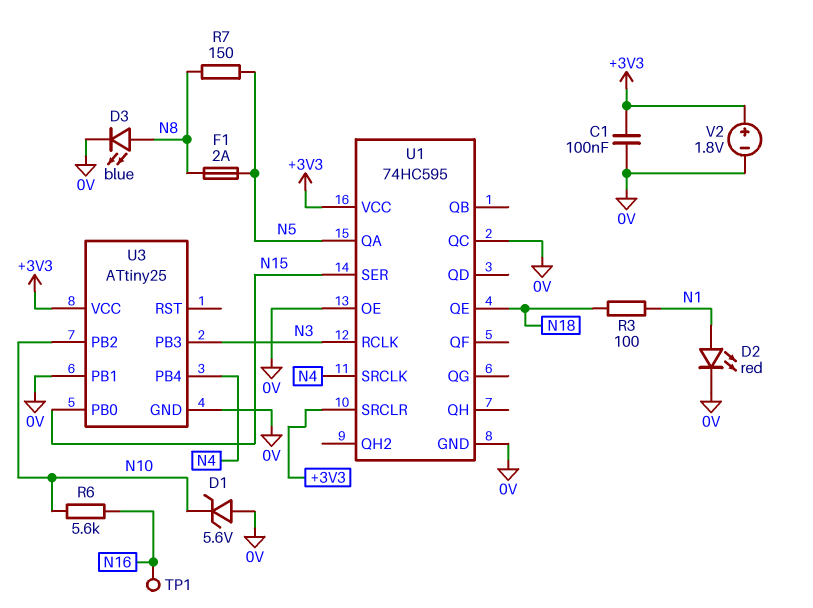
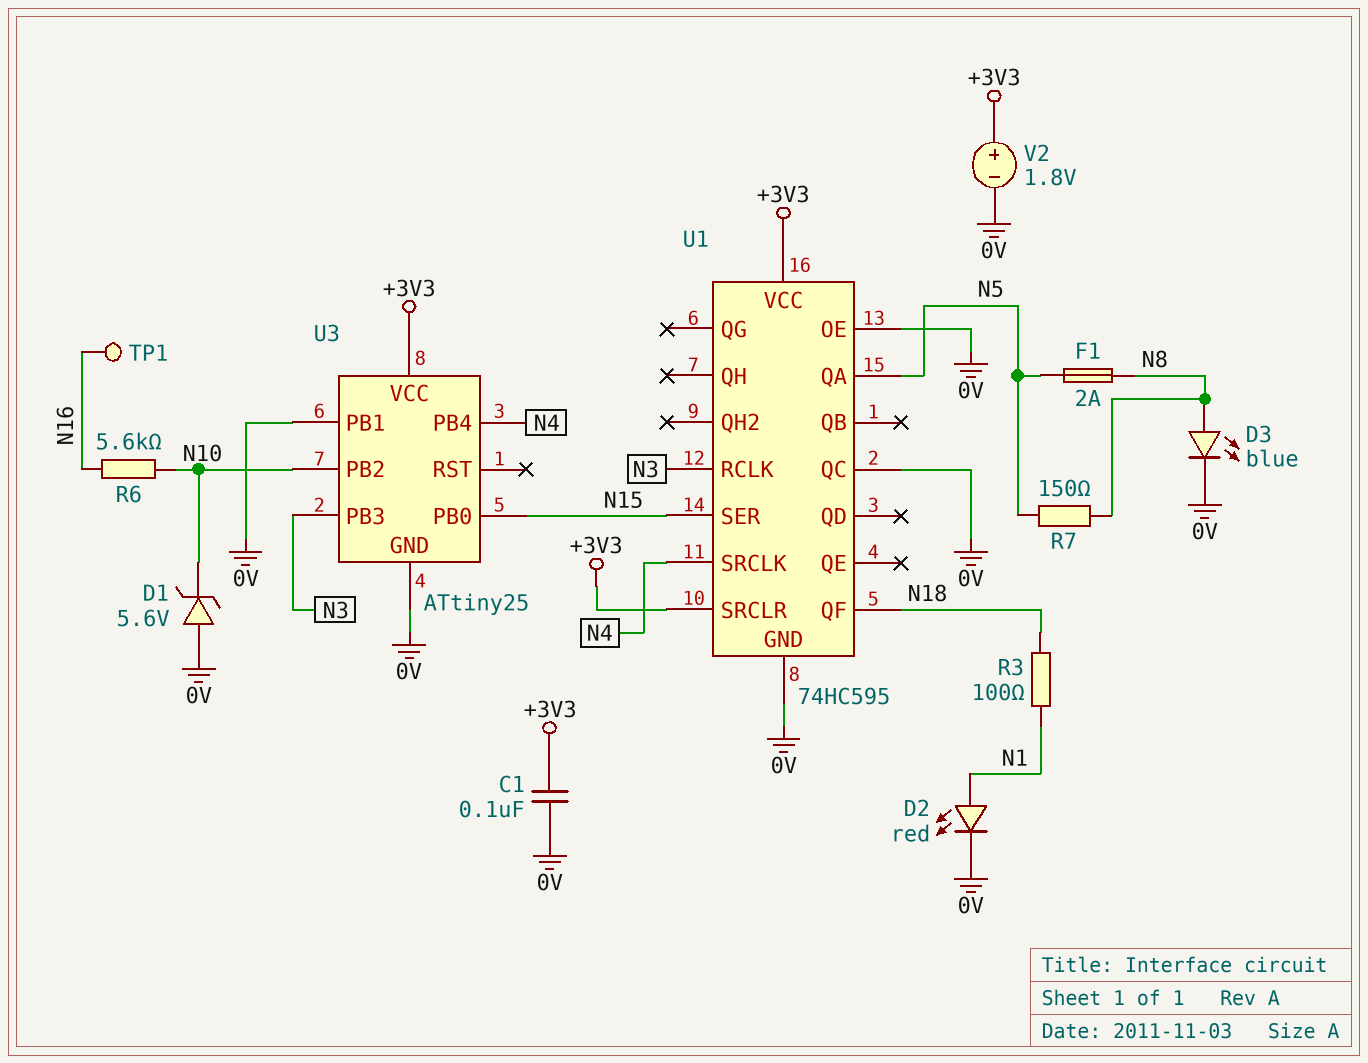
U1 pin QE: N18 -> none
U1 pin QF: none -> N18

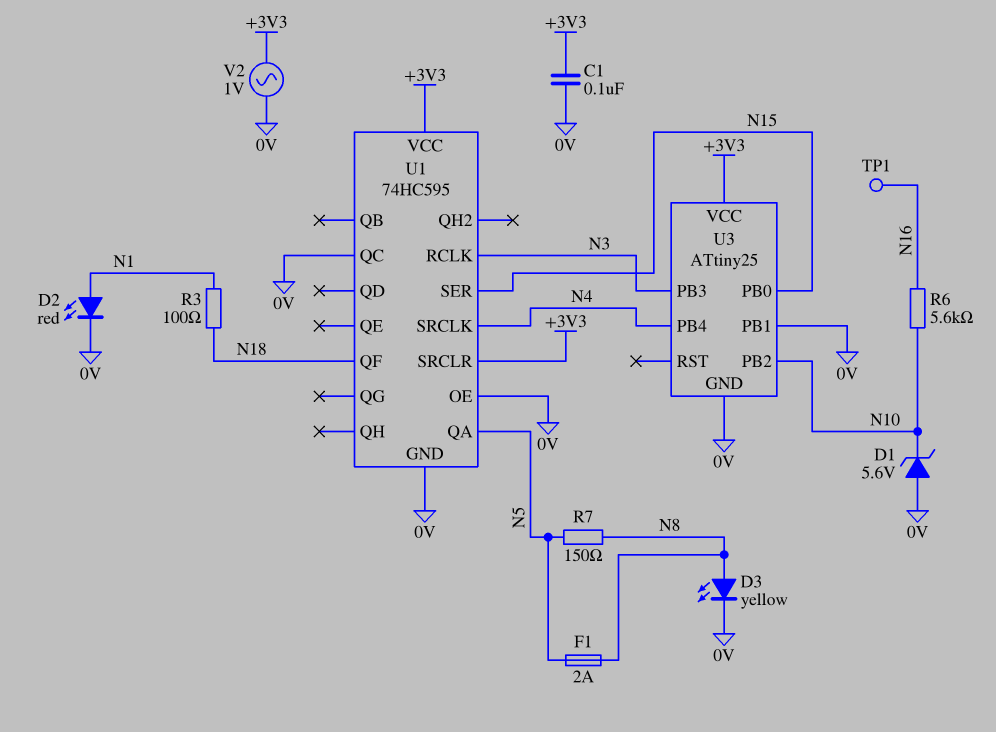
D3: LED blue (A N8, K 0V) -> LED yellow (A N8, K 0V)
V2: 1.8V (plus +3V3, minus 0V) -> AC 1V (+3V3, 0V)

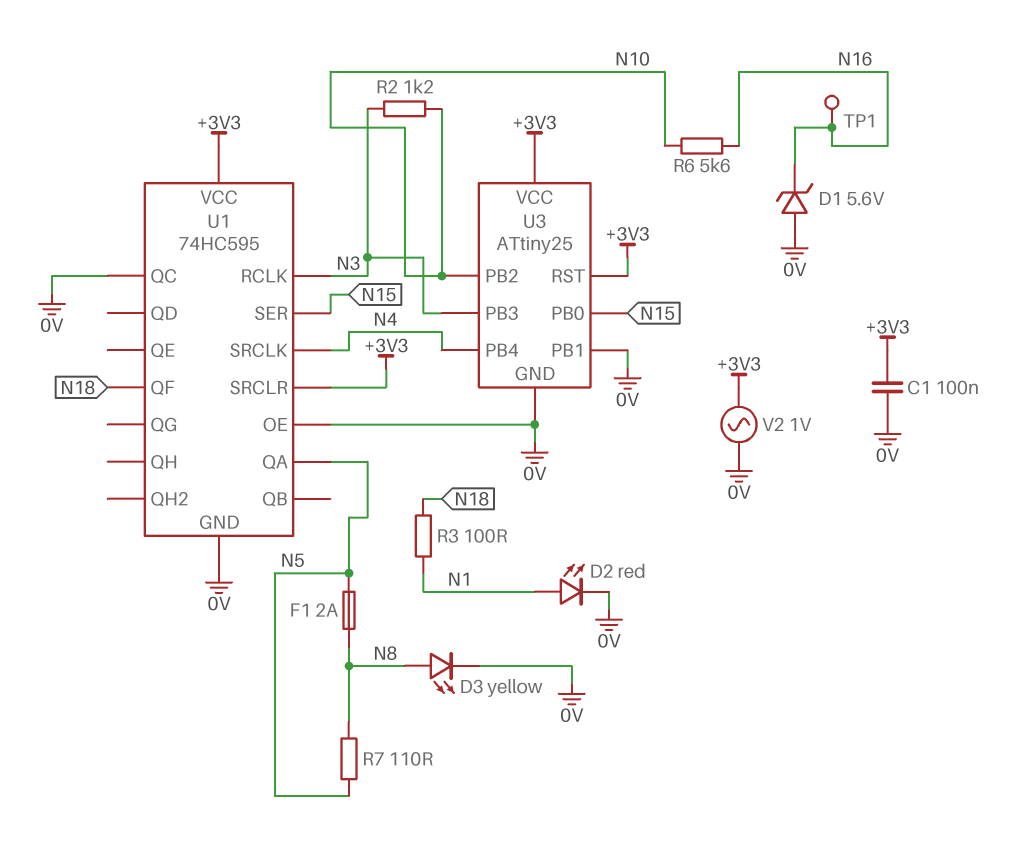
D1: zener 5.6V (A 0V, K N10) -> zener 5.6V (A 0V, K N16)
R2: none -> 1.2k (N3, N10)
R7: 150 (N5, N8) -> 110 (N5, N8)
U3 pin RST: none -> +3V3

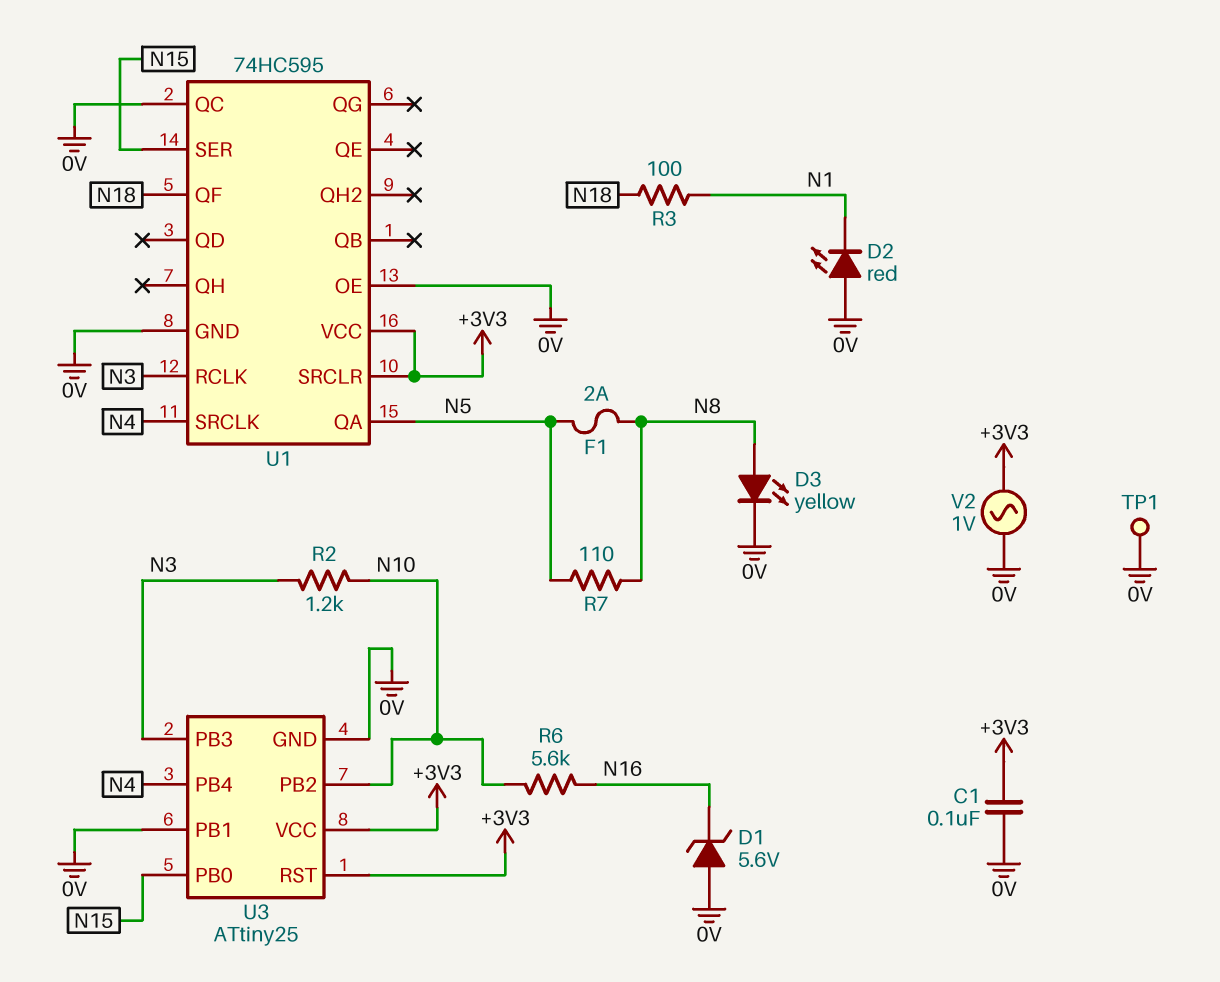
D2: LED red (A N1, K 0V) -> LED red (A 0V, K N1)
TP1: test point (N16) -> test point (0V)

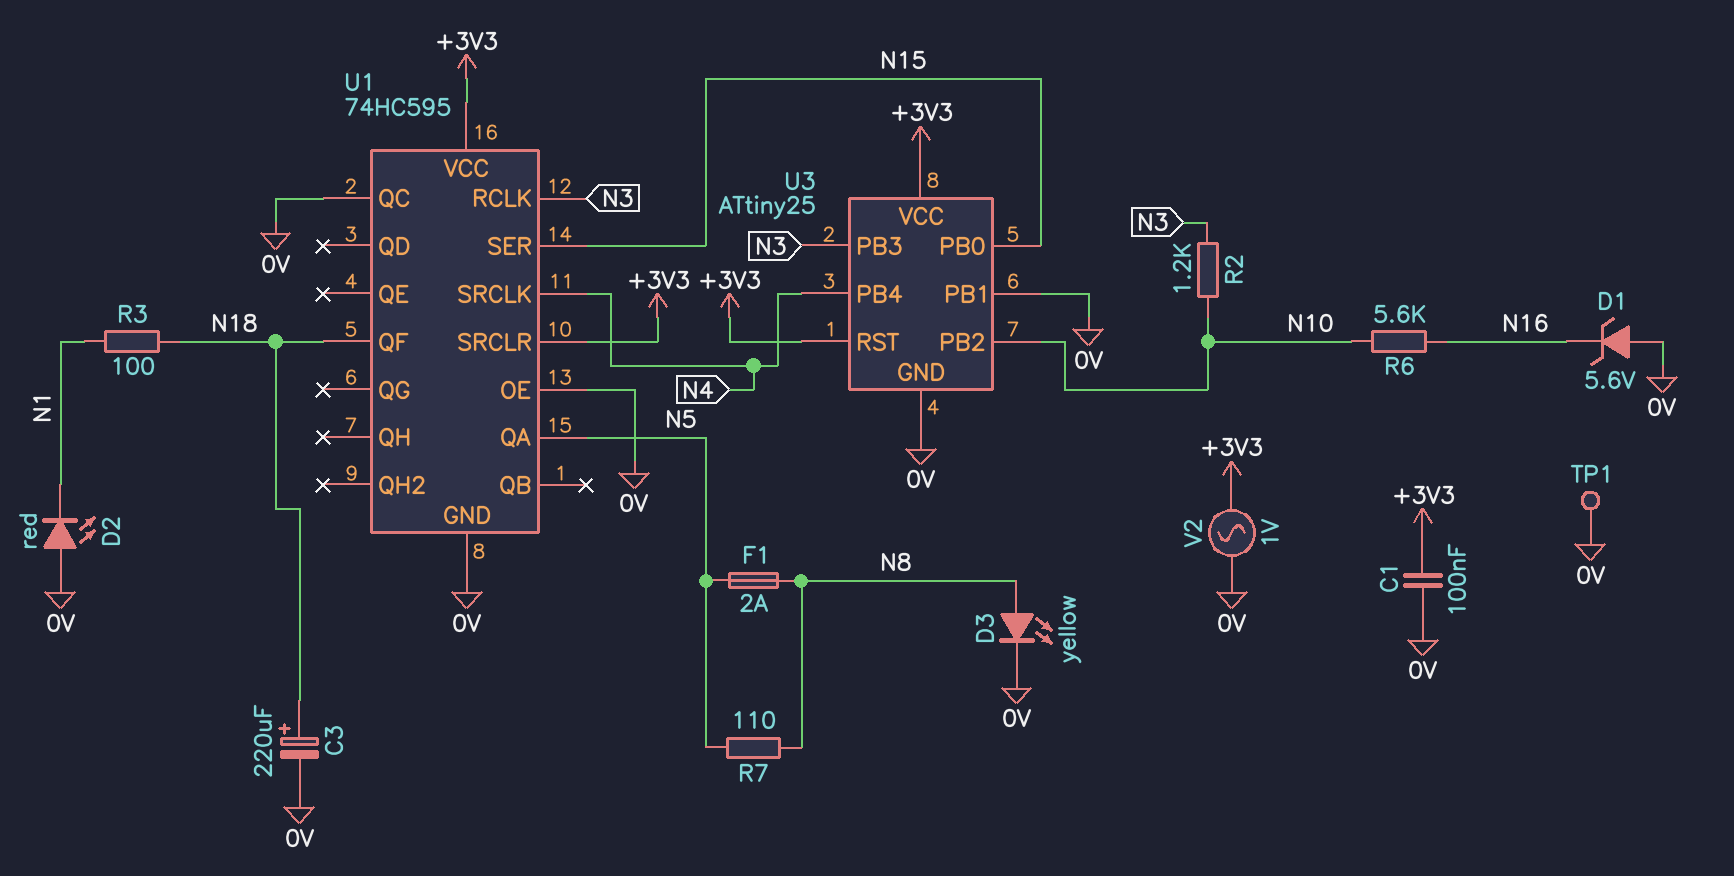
C3: none -> 220uF (plus N18, minus 0V)

